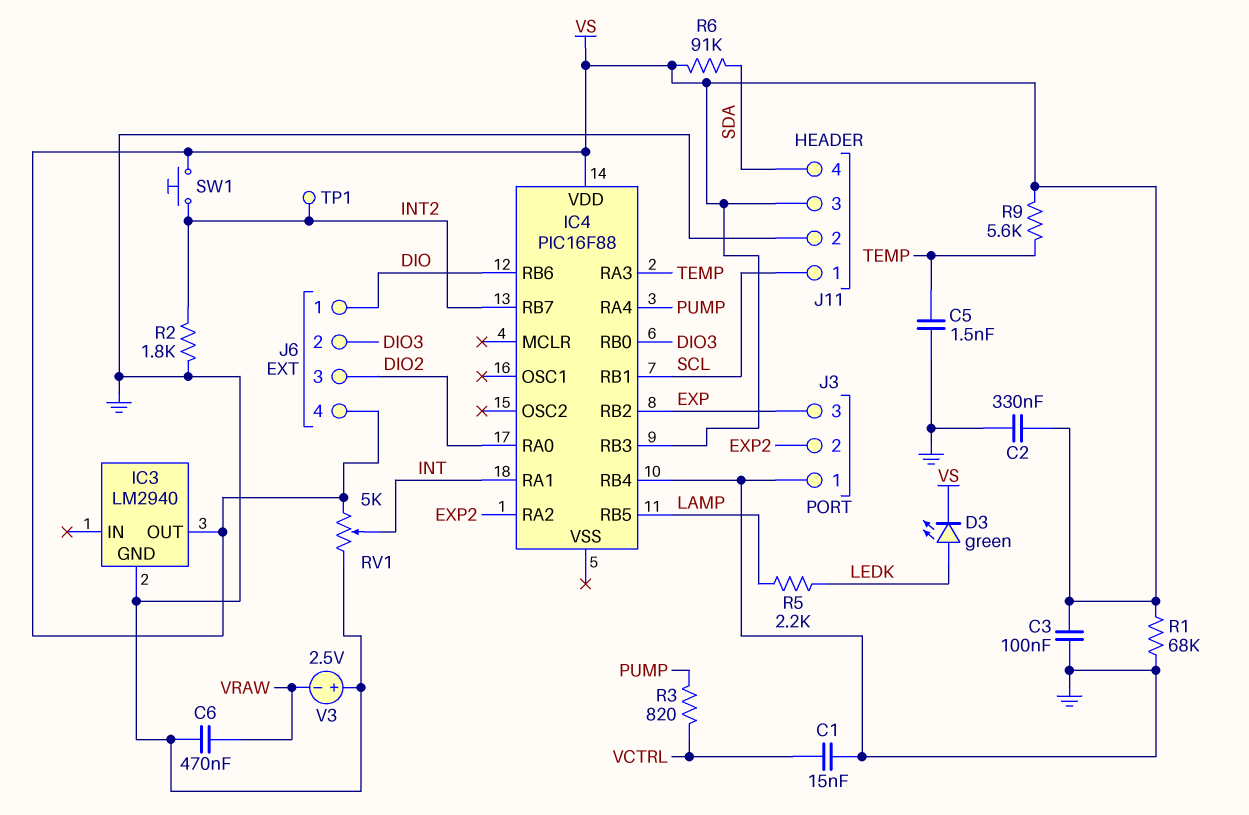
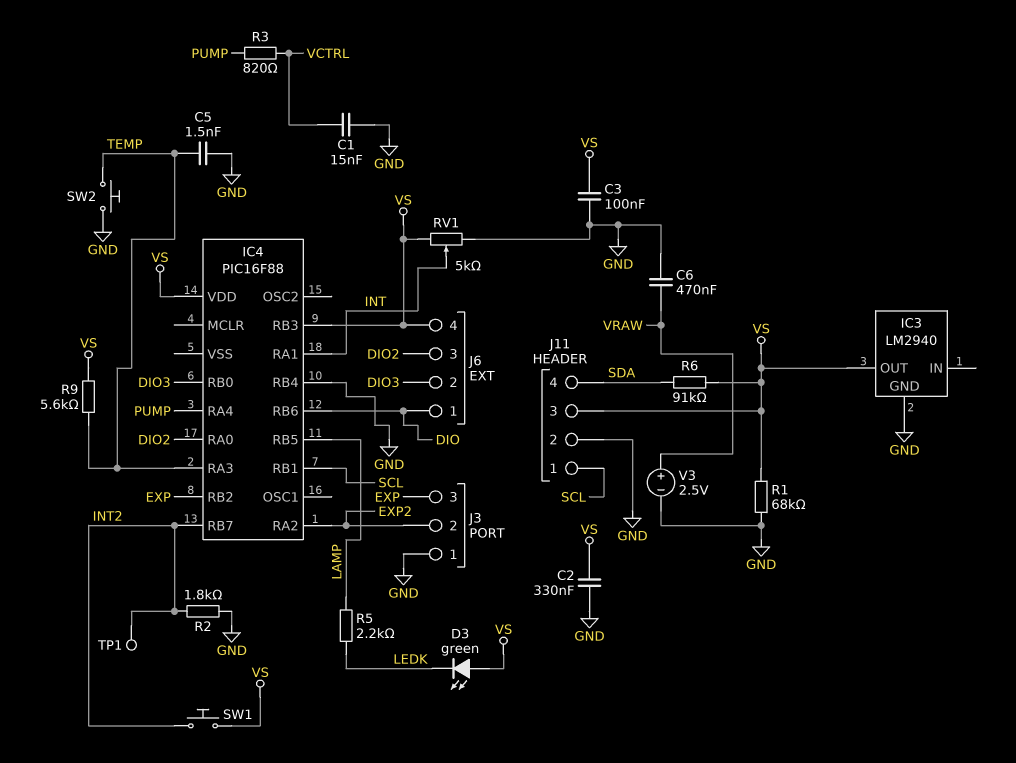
D3: LED green (A LEDK, K VS) -> LED green (A VS, K LEDK)
SW2: none -> button (GND, TEMP)
V3: 2.5V (plus GND, minus VRAW) -> 2.5V (plus VRAW, minus GND)

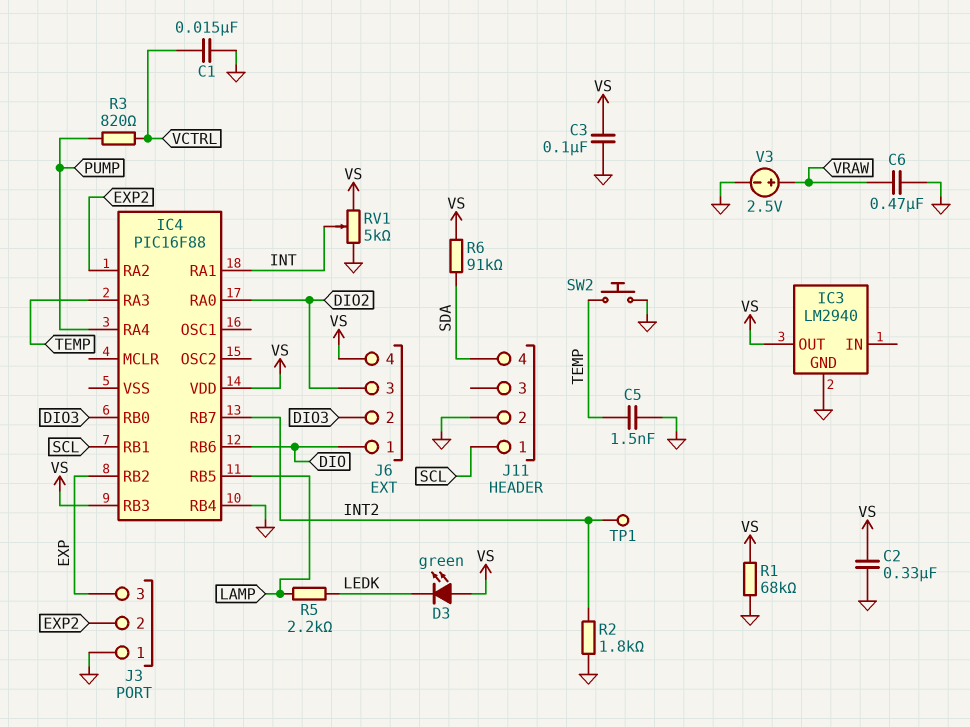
J11 pin 3: VS -> none
R9: 5.6k (TEMP, VS) -> none
SW1: button (INT2, VS) -> none

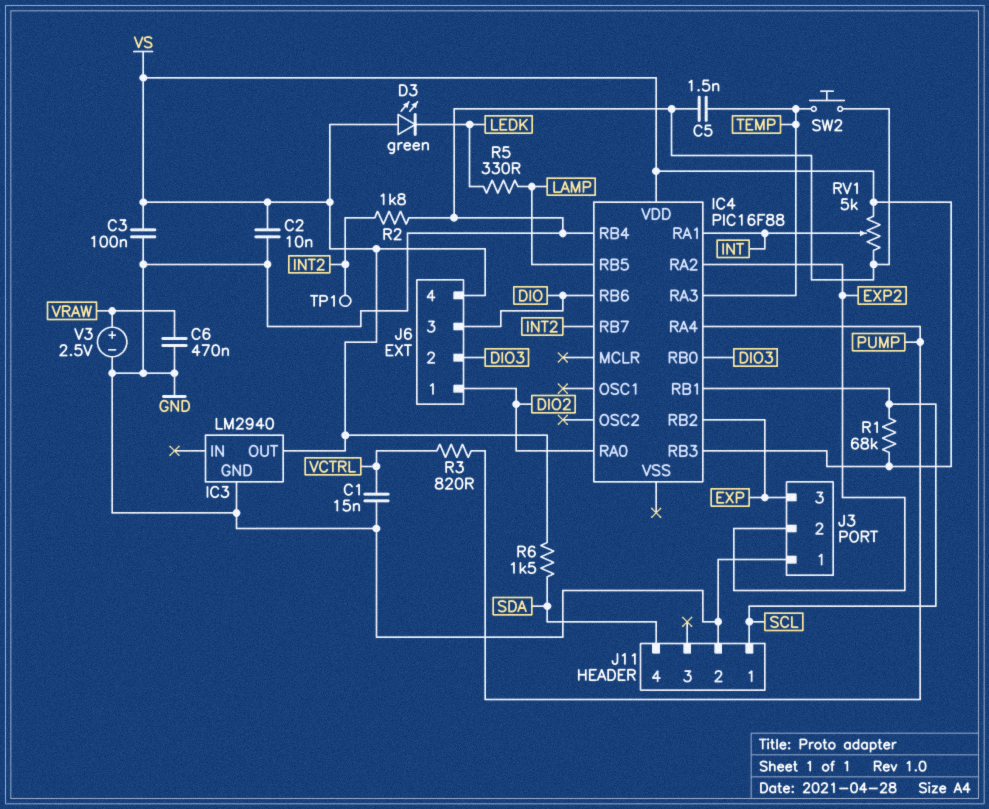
C2: 330nF (GND, VS) -> 10nF (GND, VS)
J6 pin 1: DIO -> DIO2
J6 pin 3: DIO2 -> DIO
R1: 68k (GND, VS) -> 68k (SCL, VS)
R5: 2.2k (LAMP, LEDK) -> 330 (LAMP, LEDK)
R6: 91k (SDA, VS) -> 1.5k (SDA, VS)

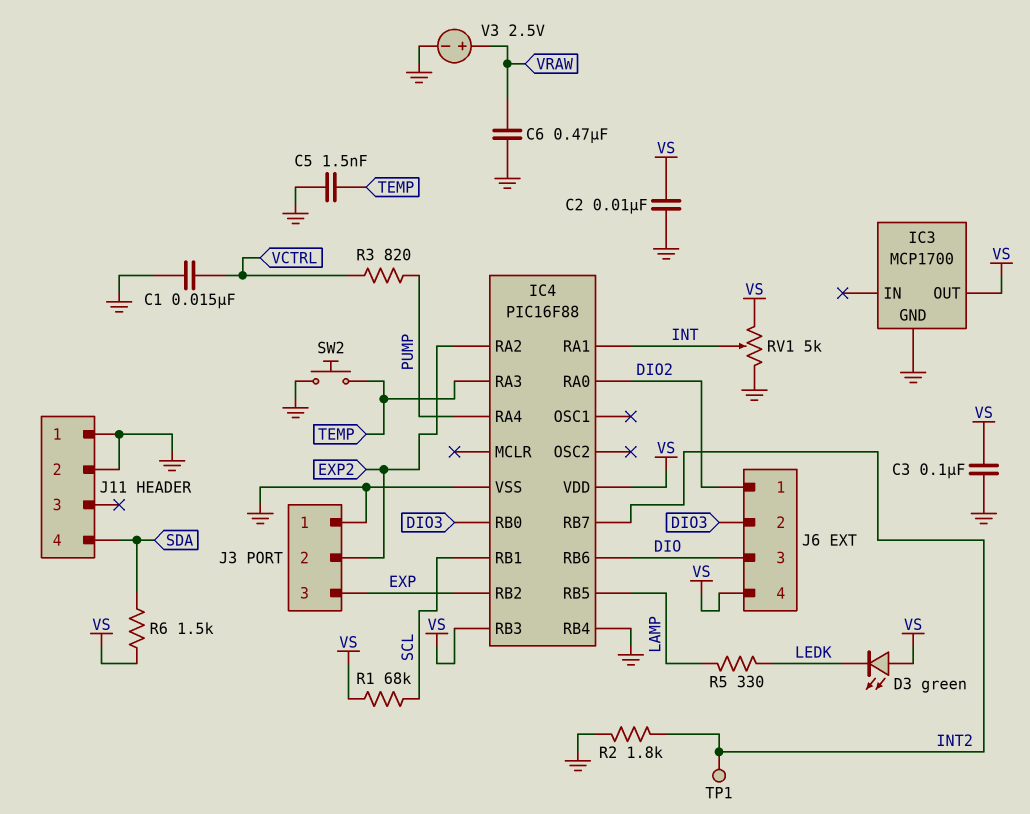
IC3: LM2940 -> MCP1700
IC4 pin VSS: none -> GND
J11 pin 1: SCL -> GND

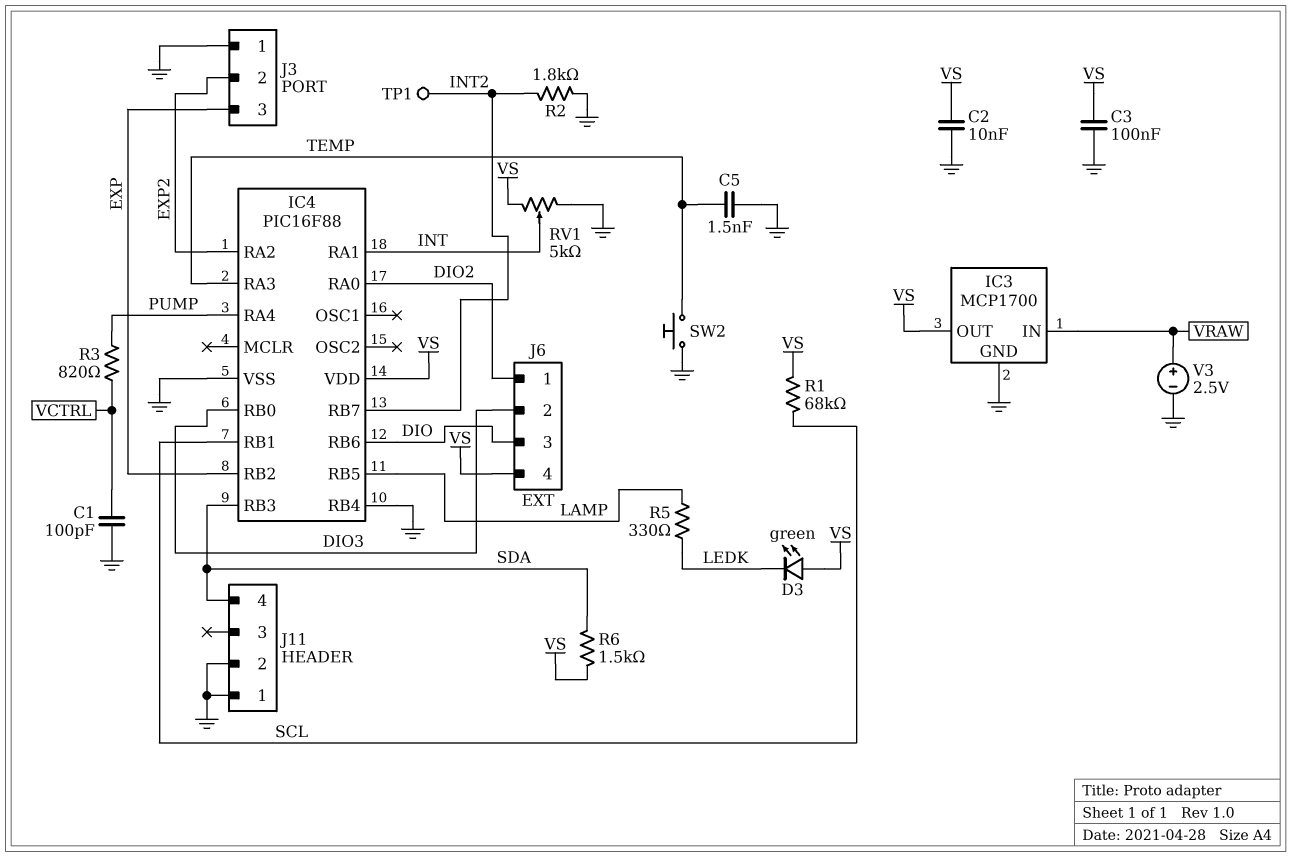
C1: 15nF (GND, VCTRL) -> 100pF (GND, VCTRL)
C6: 470nF (GND, VRAW) -> none
IC3 pin IN: none -> VRAW
IC4 pin RB3: VS -> SDA

